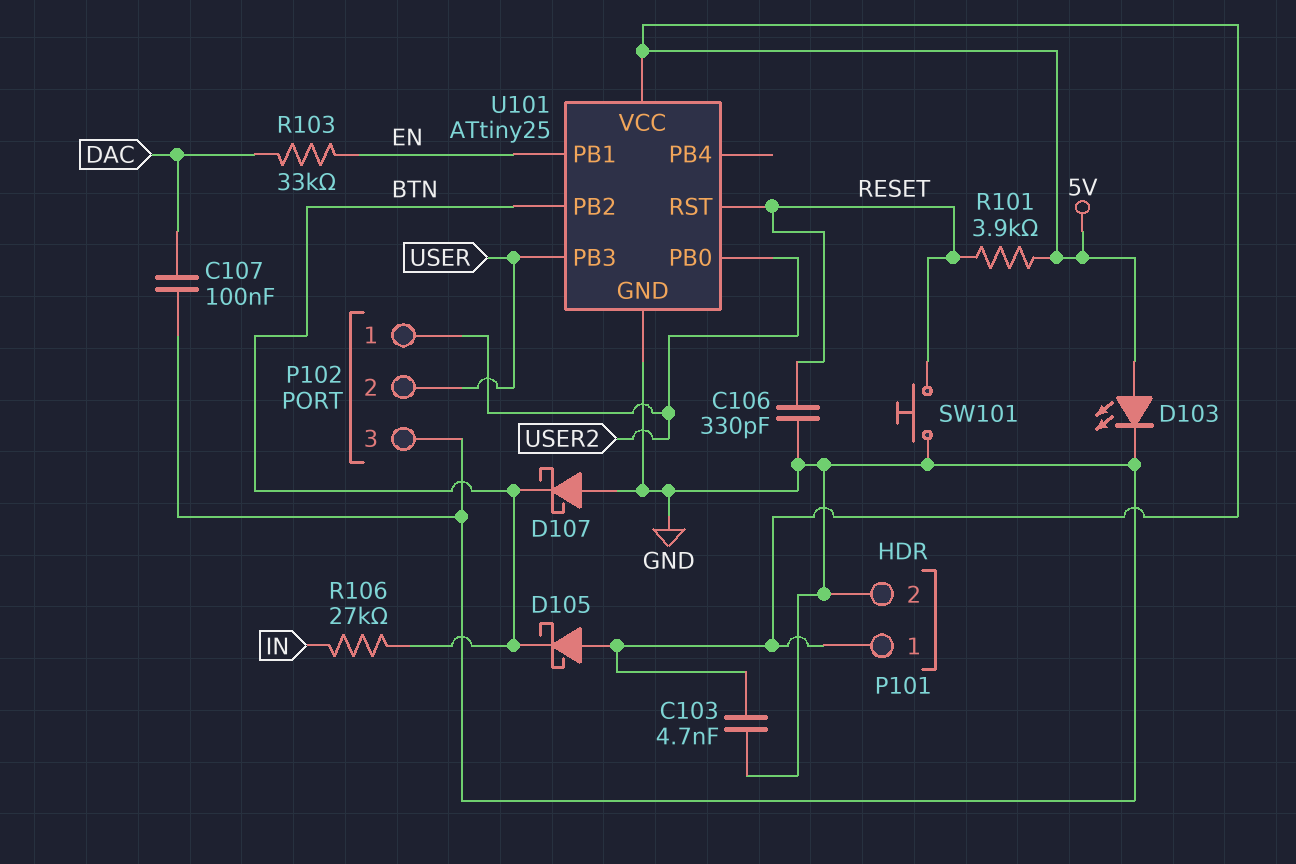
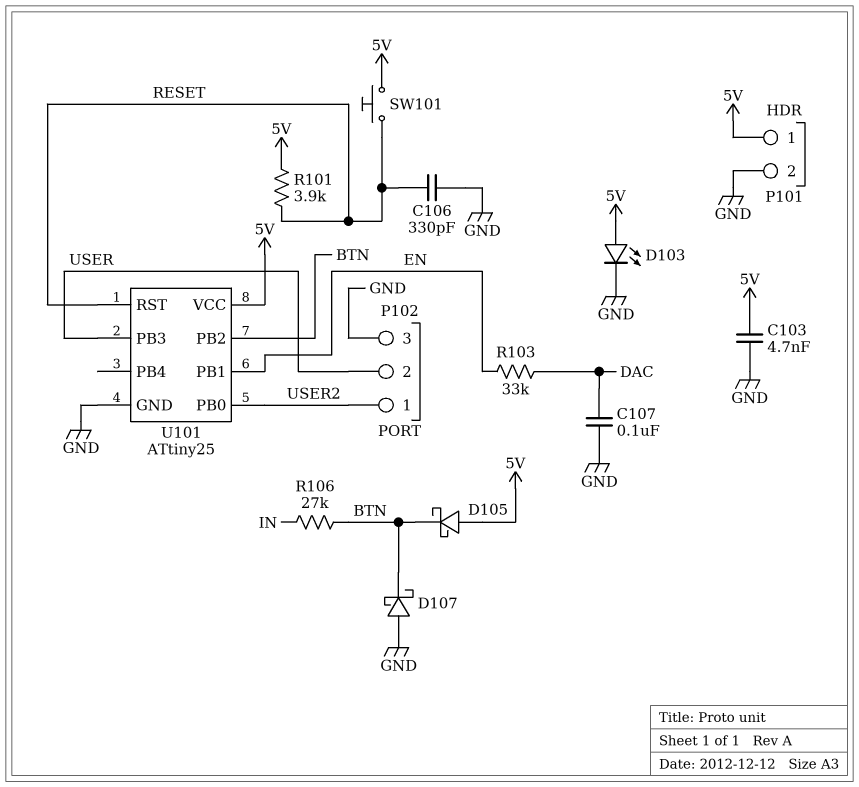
SW101: button (GND, RESET) -> button (5V, RESET)

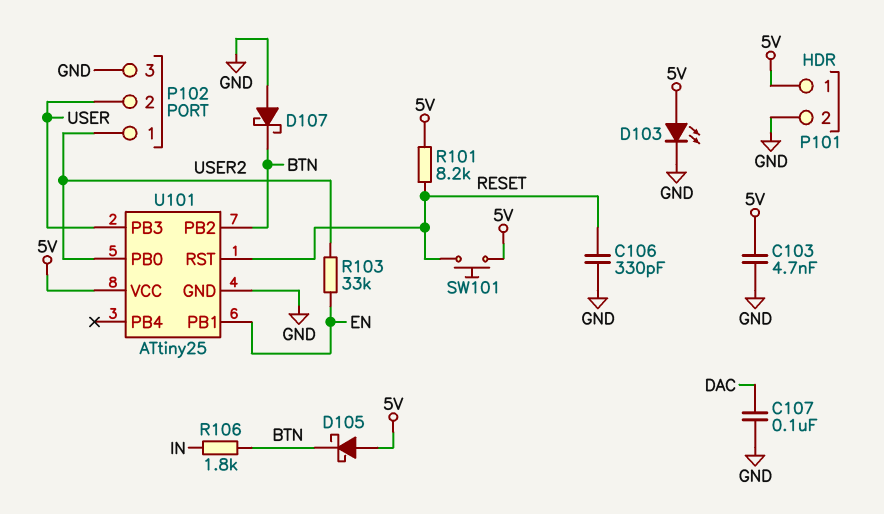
R101: 3.9k (5V, RESET) -> 8.2k (5V, RESET)
R103: 33k (DAC, EN) -> 33k (EN, USER2)
R106: 27k (BTN, IN) -> 1.8k (BTN, IN)

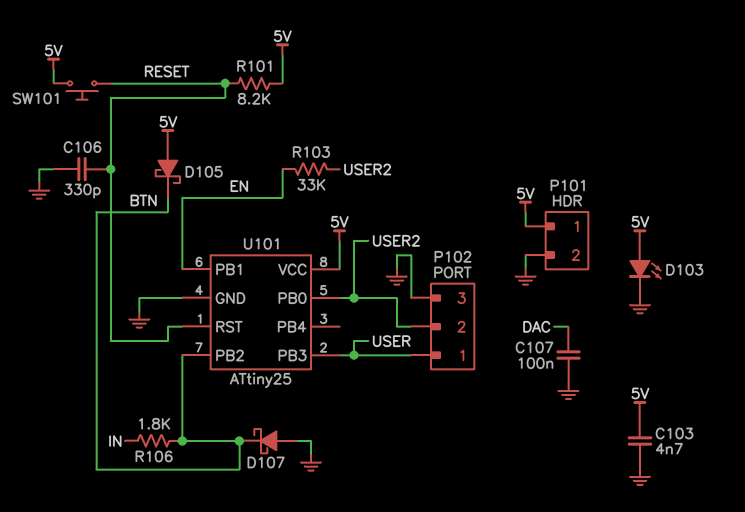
P102 pin 1: USER2 -> USER
P102 pin 2: USER -> USER2

